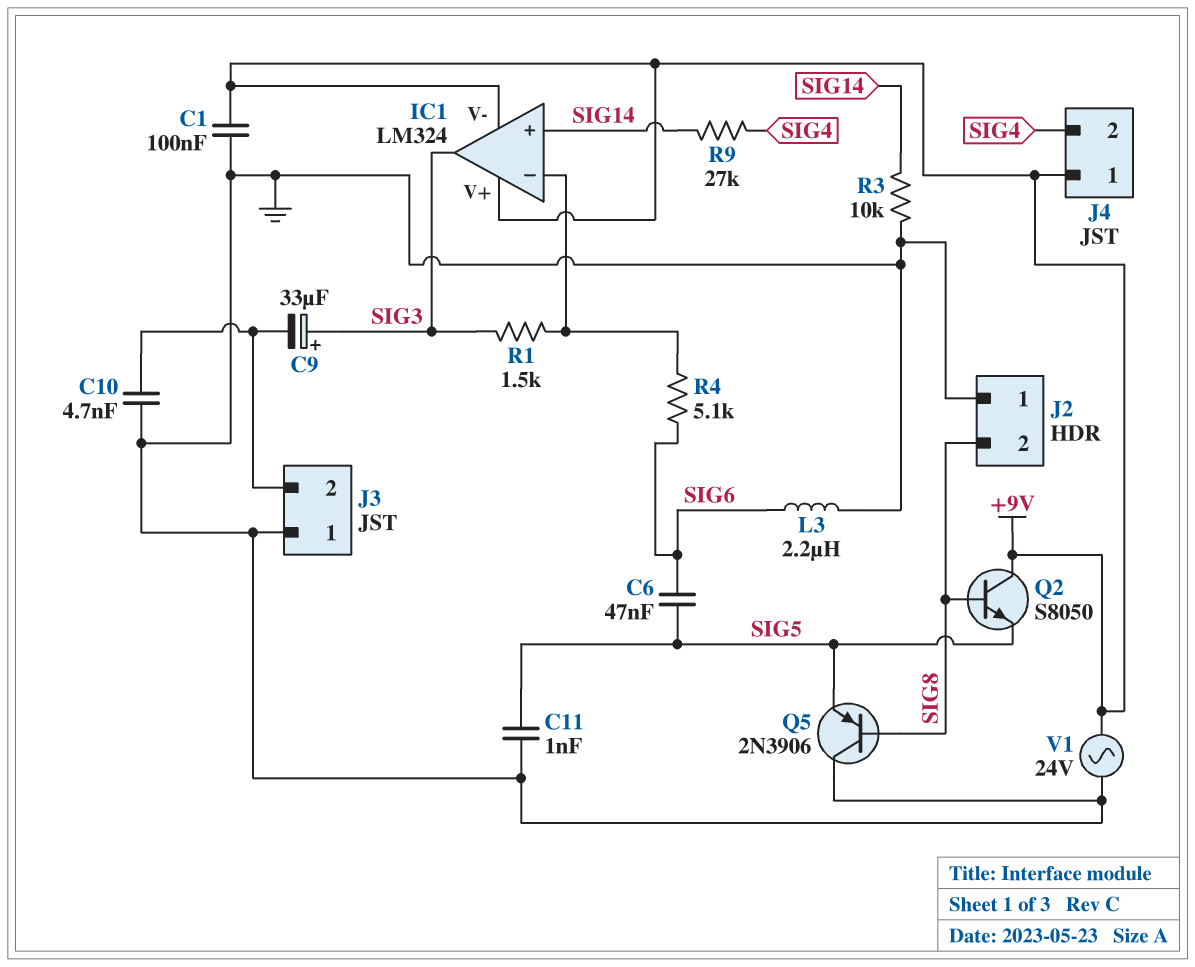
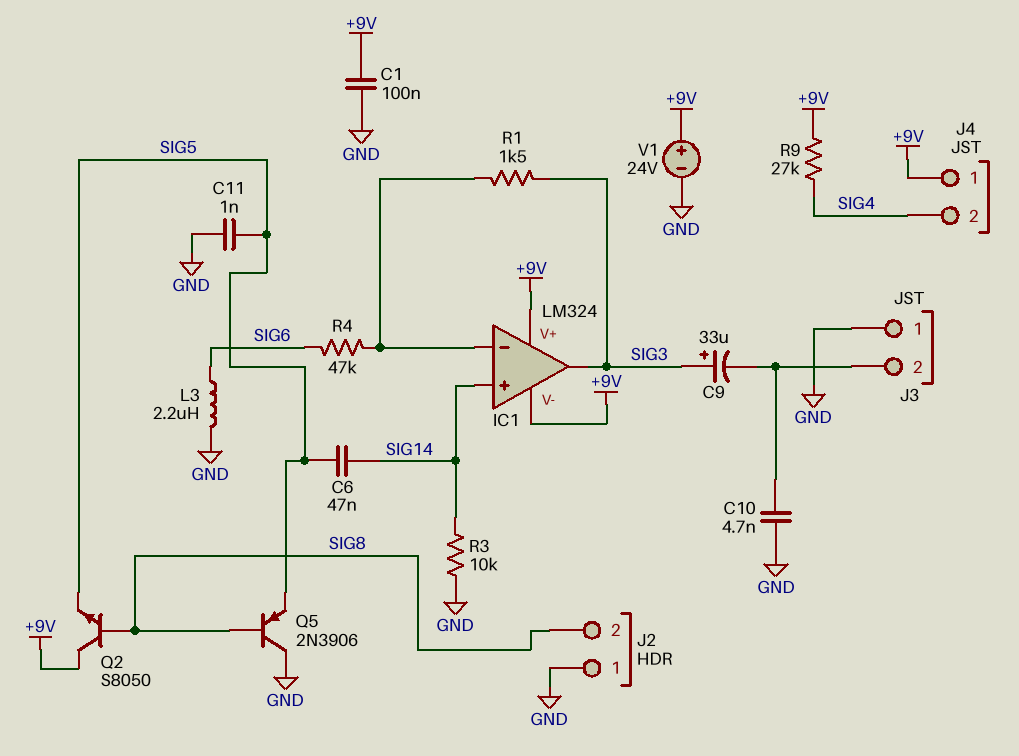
C6: 47nF (SIG5, SIG6) -> 47nF (SIG5, SIG14)
R4: 5.1k (IC1/in-, SIG6) -> 47k (IC1/in-, SIG6)
R9: 27k (SIG4, SIG14) -> 27k (+9V, SIG4)
V1: AC 24V (+9V, GND) -> 24V (plus +9V, minus GND)

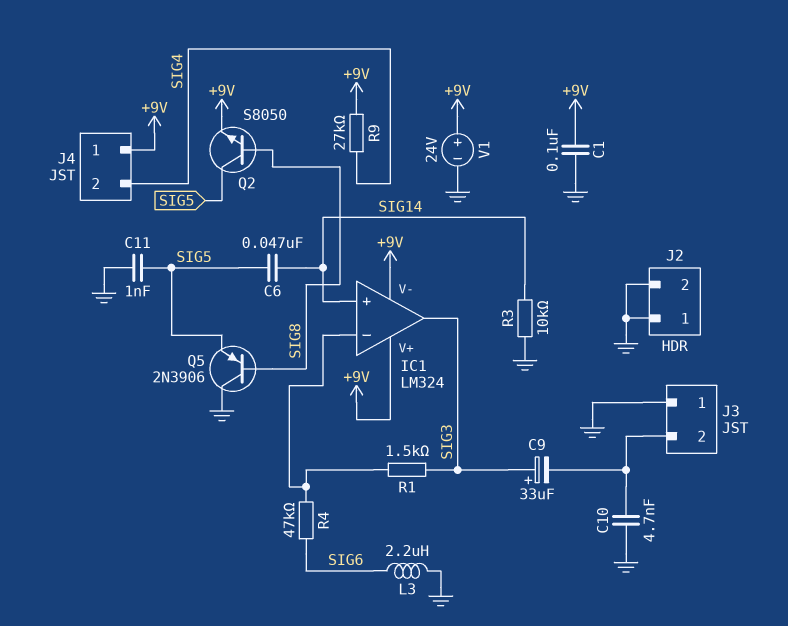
J2 pin 2: SIG8 -> GND
Q2: NPN S8050 (B SIG8, C +9V, E SIG5) -> NPN S8050 (B SIG8, C SIG5, E +9V)

